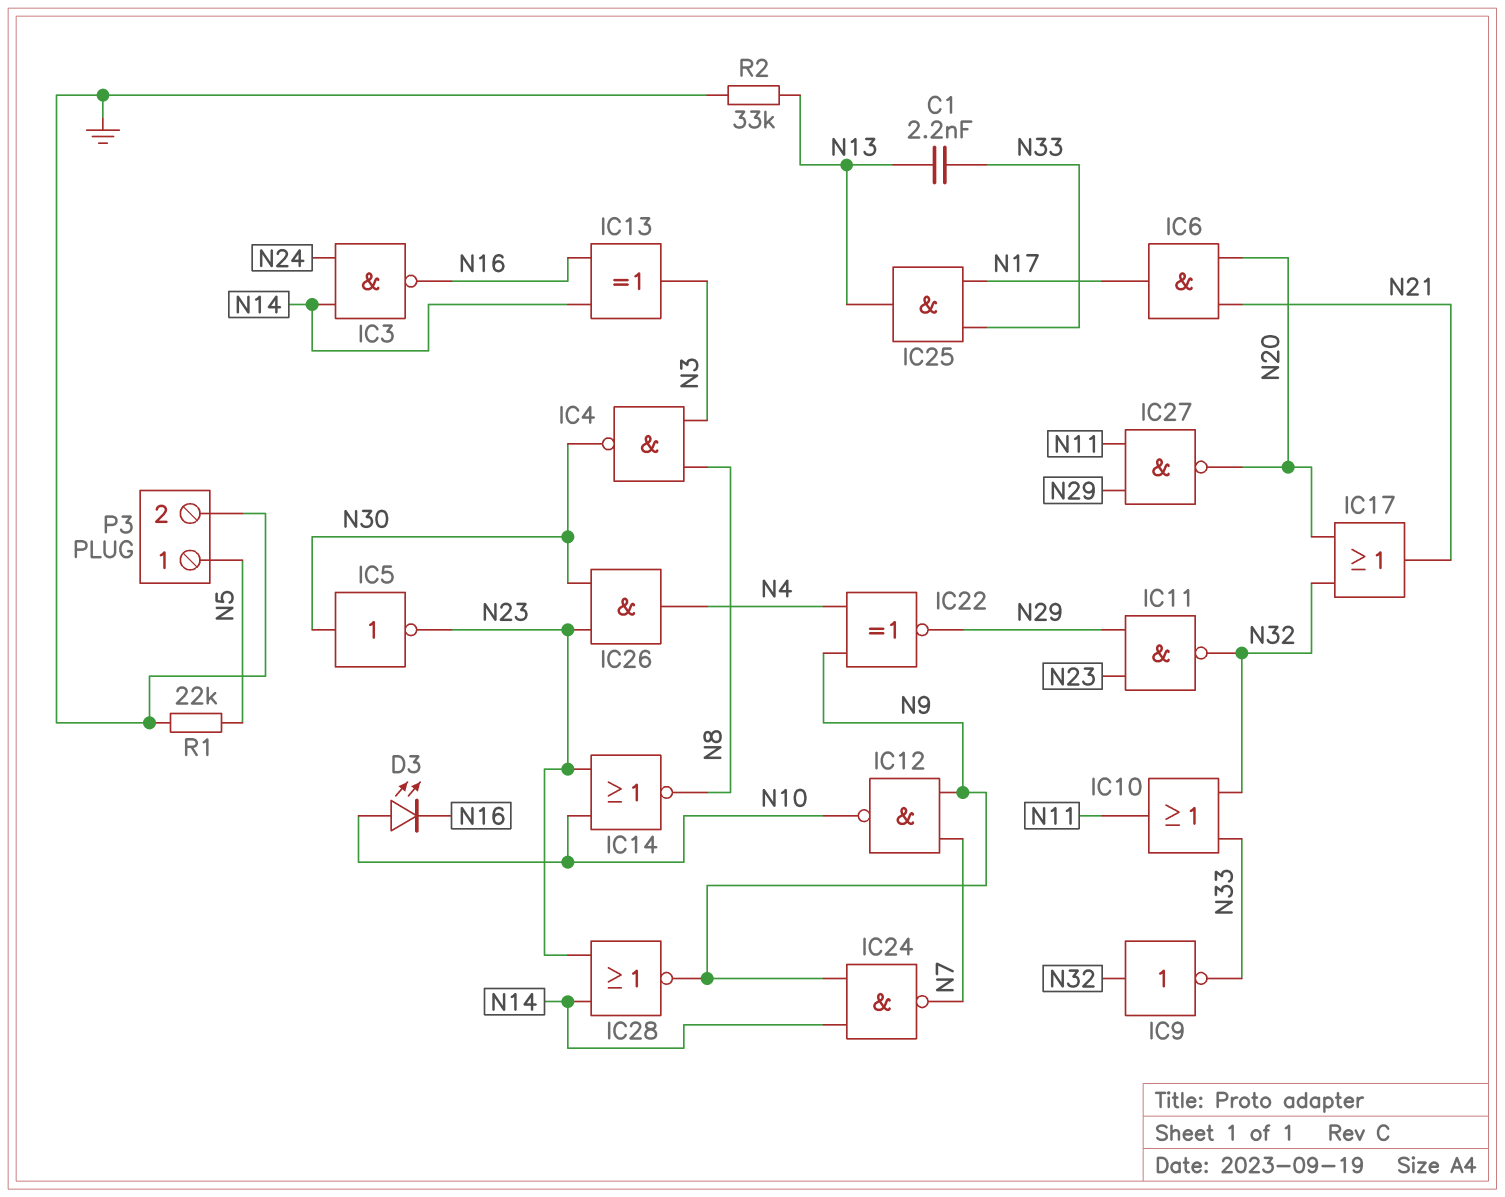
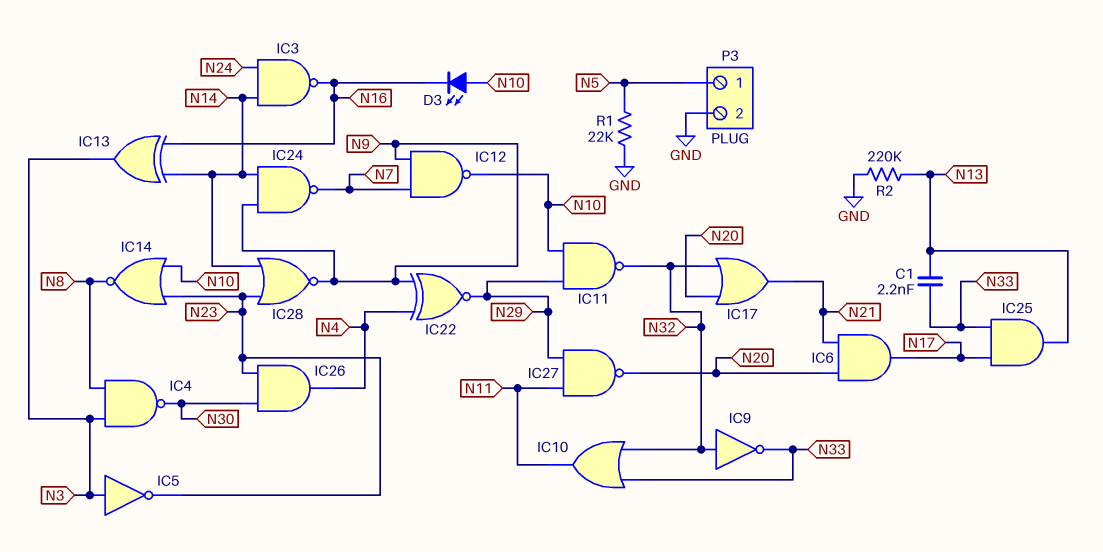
IC5: NOT (in N30, out N23) -> NOT (in N3, out N23)
IC11: NAND (in N23, in N29, out N32) -> NAND (in N10, in N29, out N32)
R2: 33k (GND, N13) -> 220k (GND, N13)

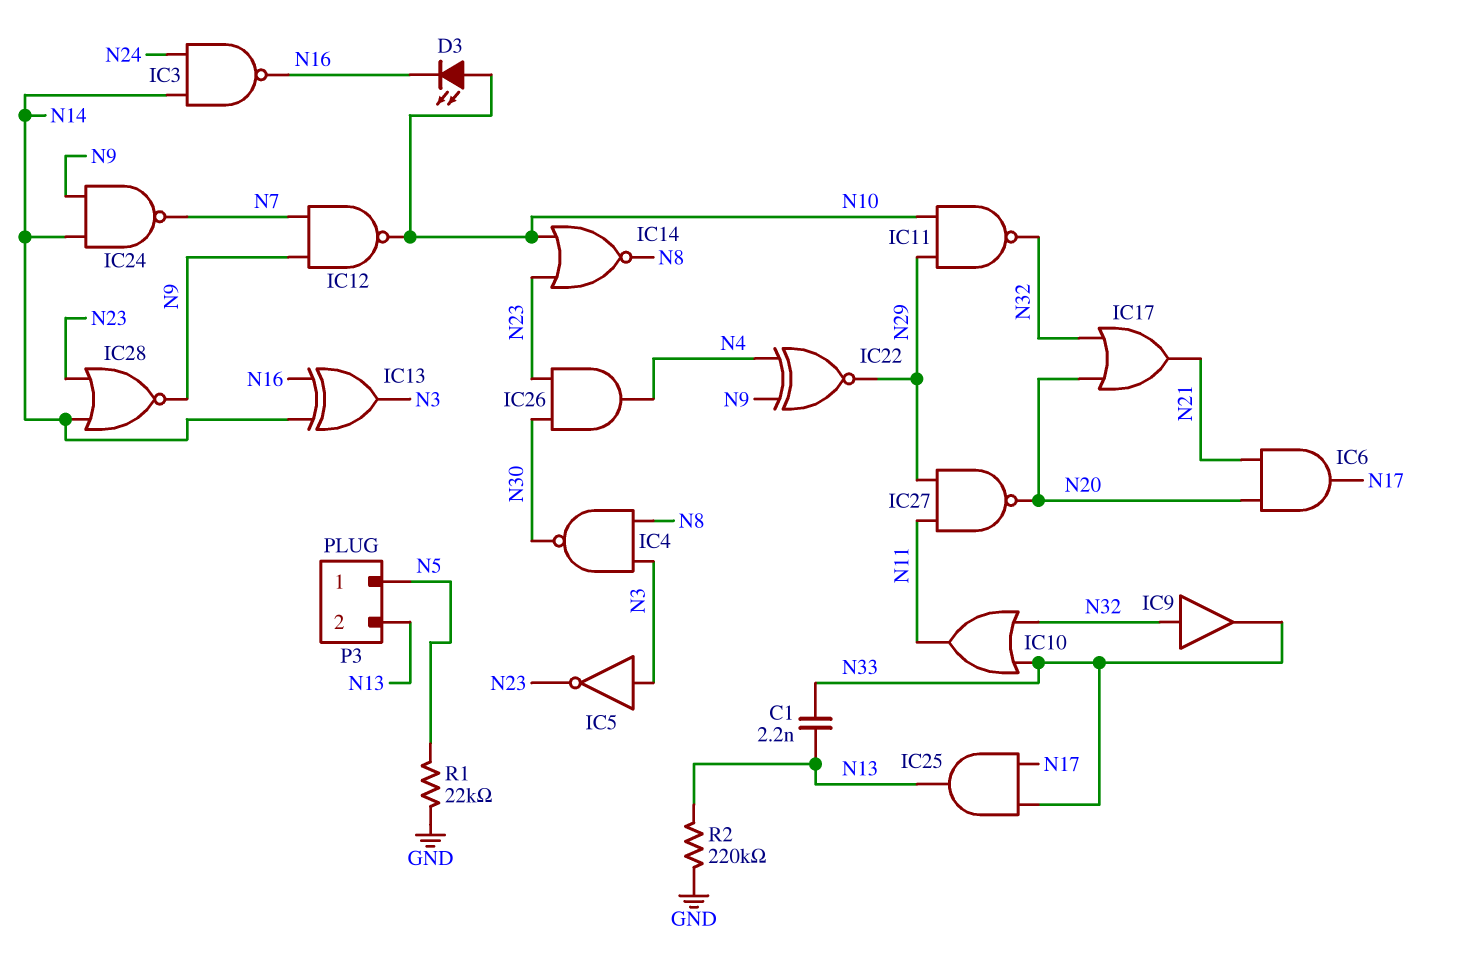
IC9: NOT (in N32, out N33) -> buffer (in N32, out N33)
P3 pin 2: GND -> N13

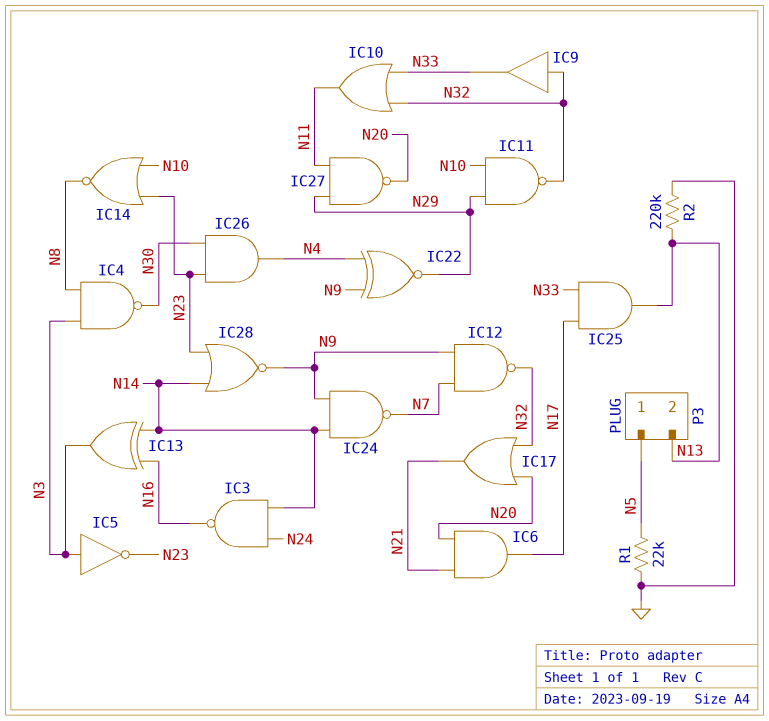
C1: 2.2nF (N13, N33) -> none
D3: LED (A N10, K N16) -> none
IC12: NAND (in N7, in N9, out N10) -> NAND (in N7, in N9, out N32)

